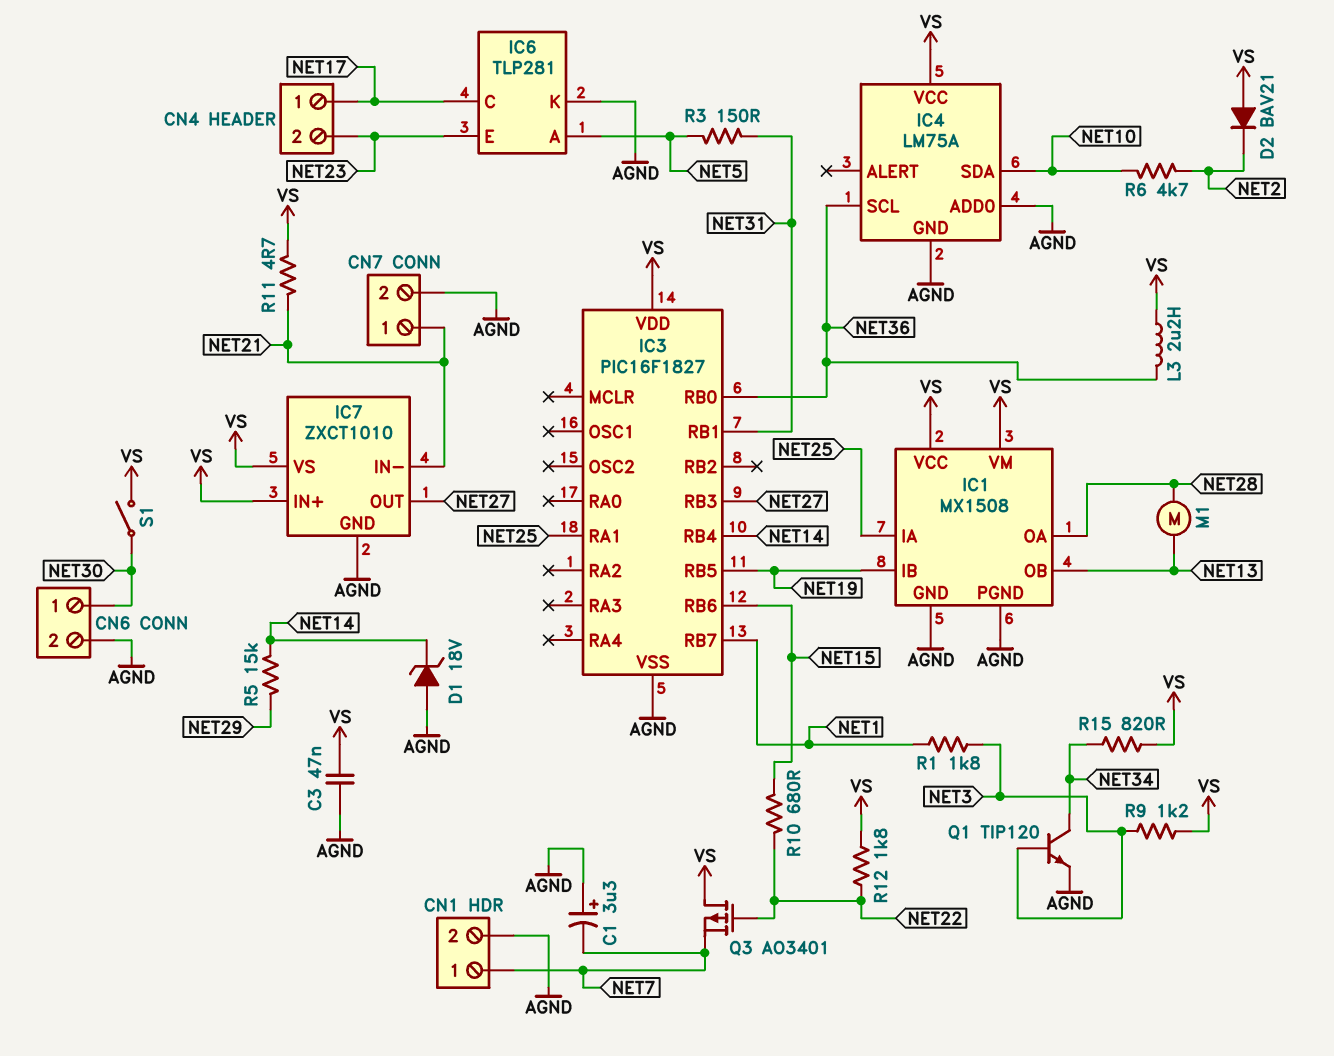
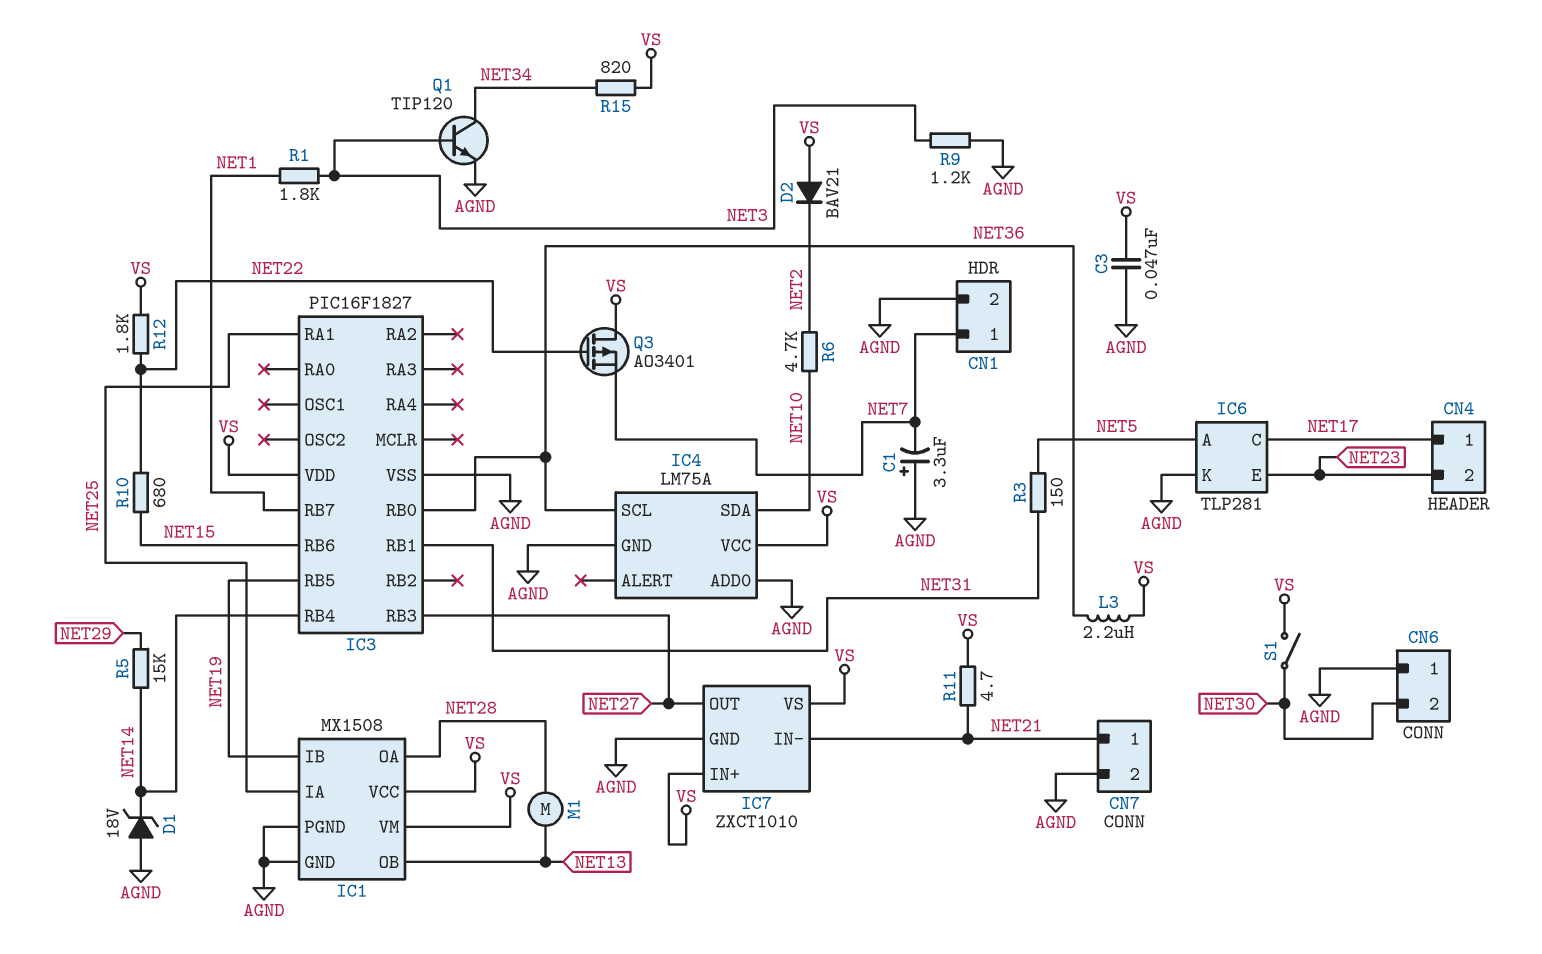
CN6 pin 1: NET30 -> AGND
CN6 pin 2: AGND -> NET30
R9: 1.2k (NET3, VS) -> 1.2k (AGND, NET3)

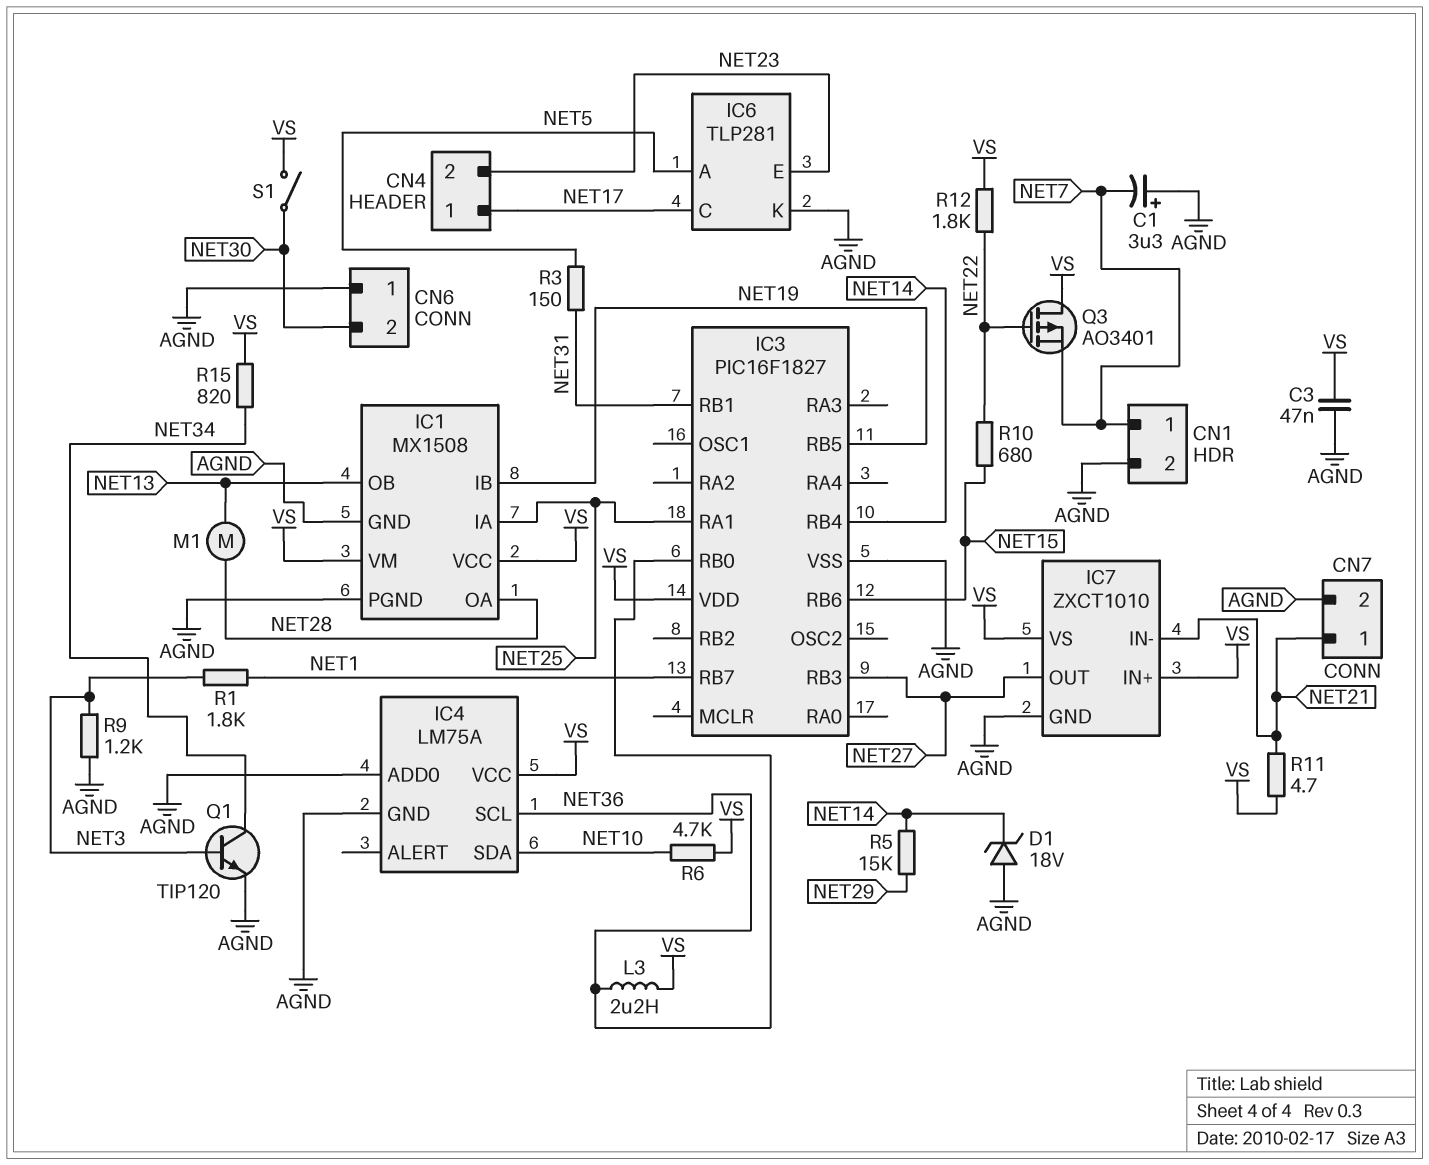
D2: diode BAV21 (A VS, K NET2) -> none
R6: 4.7k (NET2, NET10) -> 4.7k (NET10, VS)

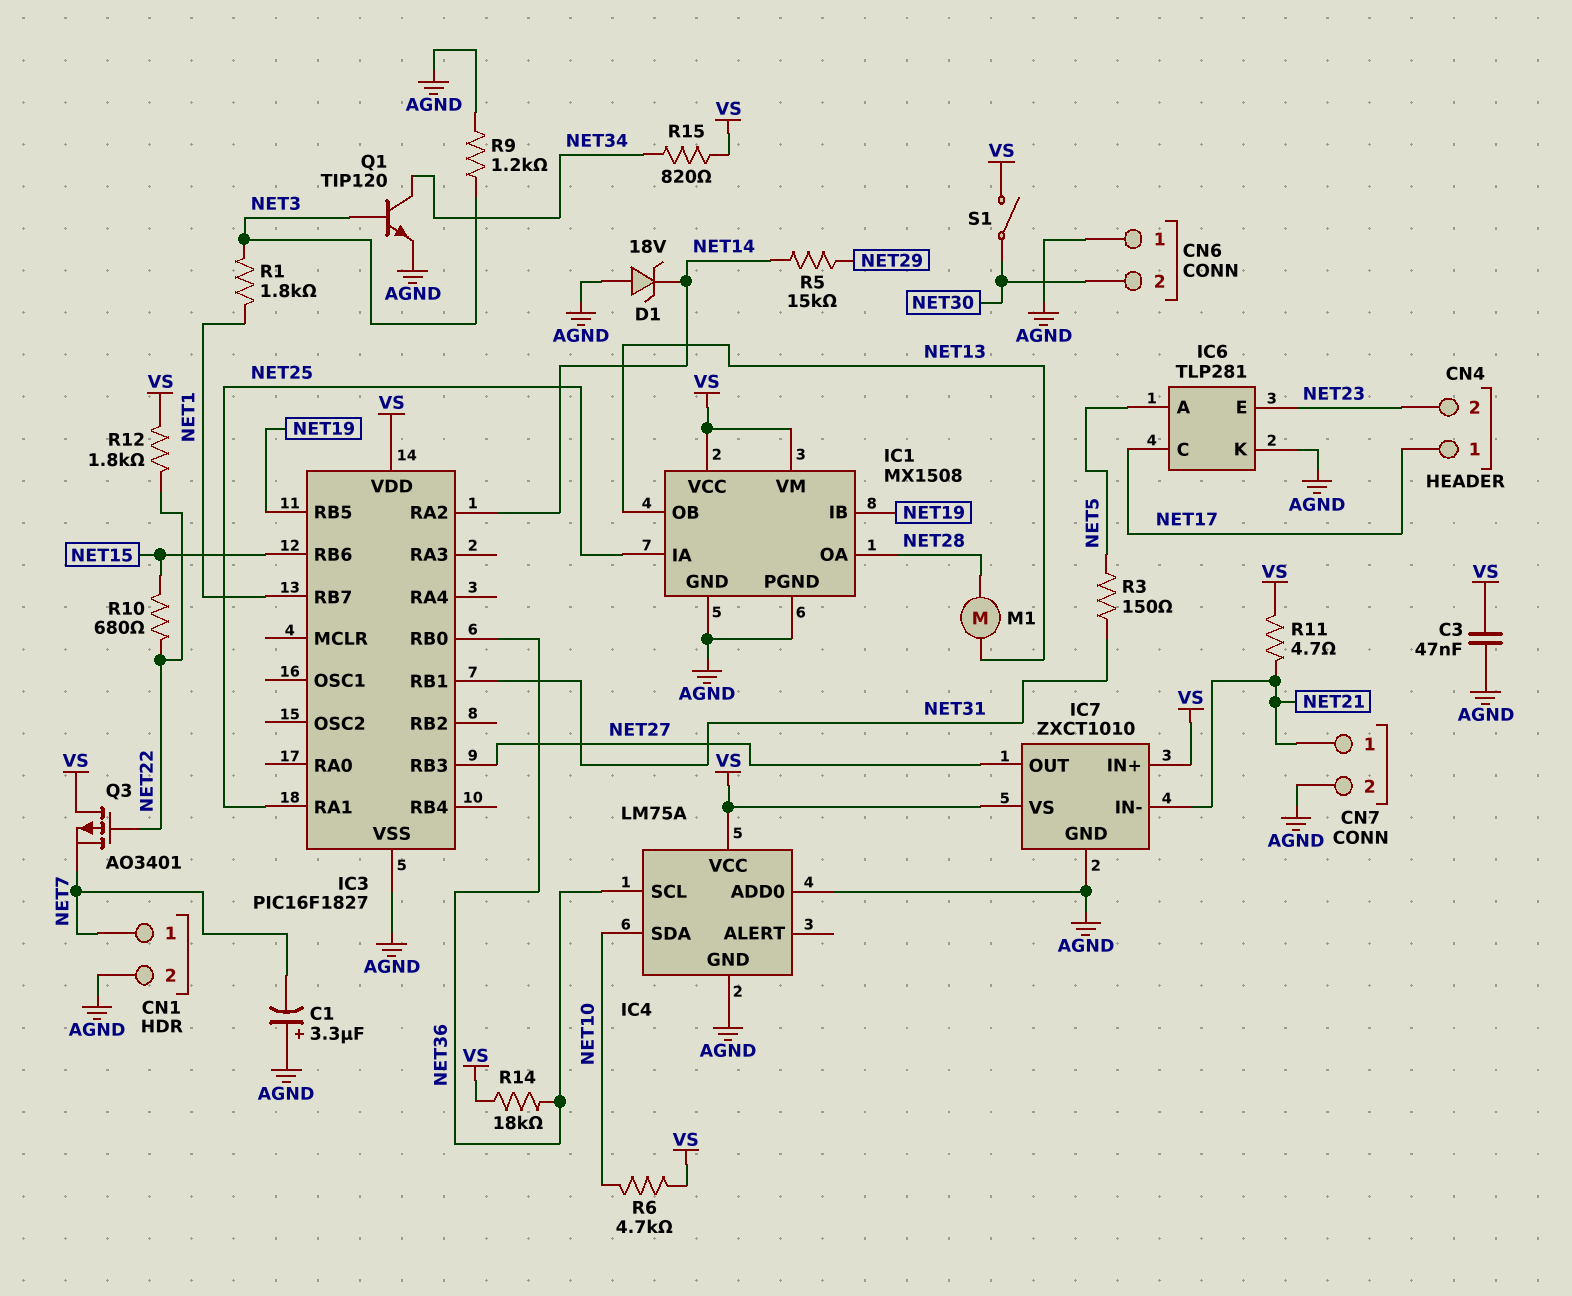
IC3 pin RA2: none -> NET14
IC3 pin RB4: NET14 -> none
L3: 2.2uH (NET36, VS) -> none
R14: none -> 18k (NET36, VS)

